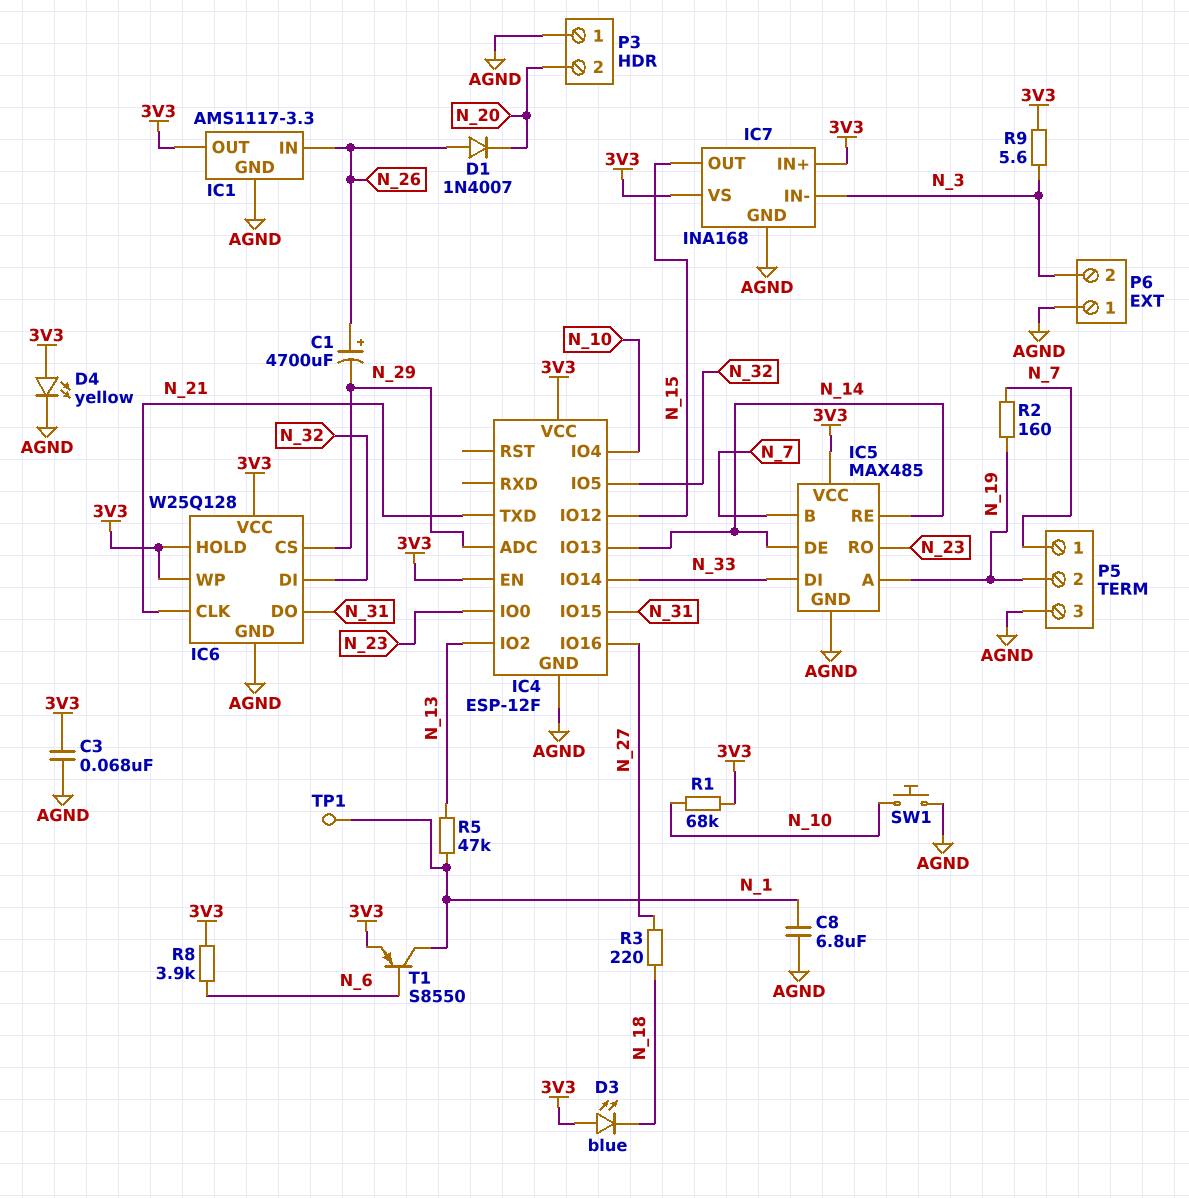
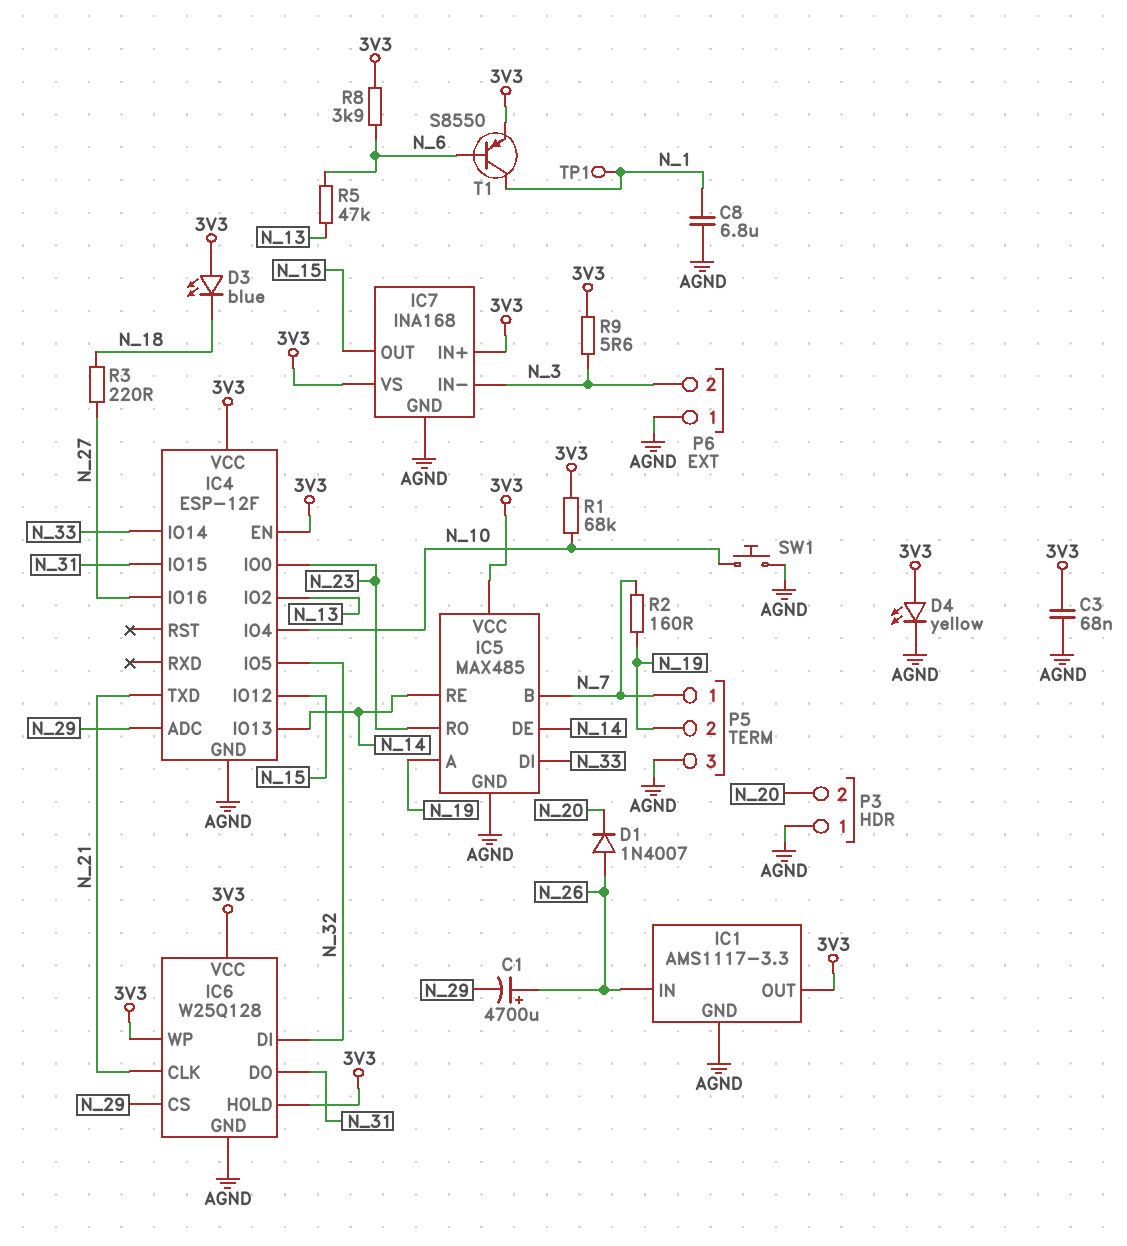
R5: 47k (N_1, N_13) -> 47k (N_6, N_13)

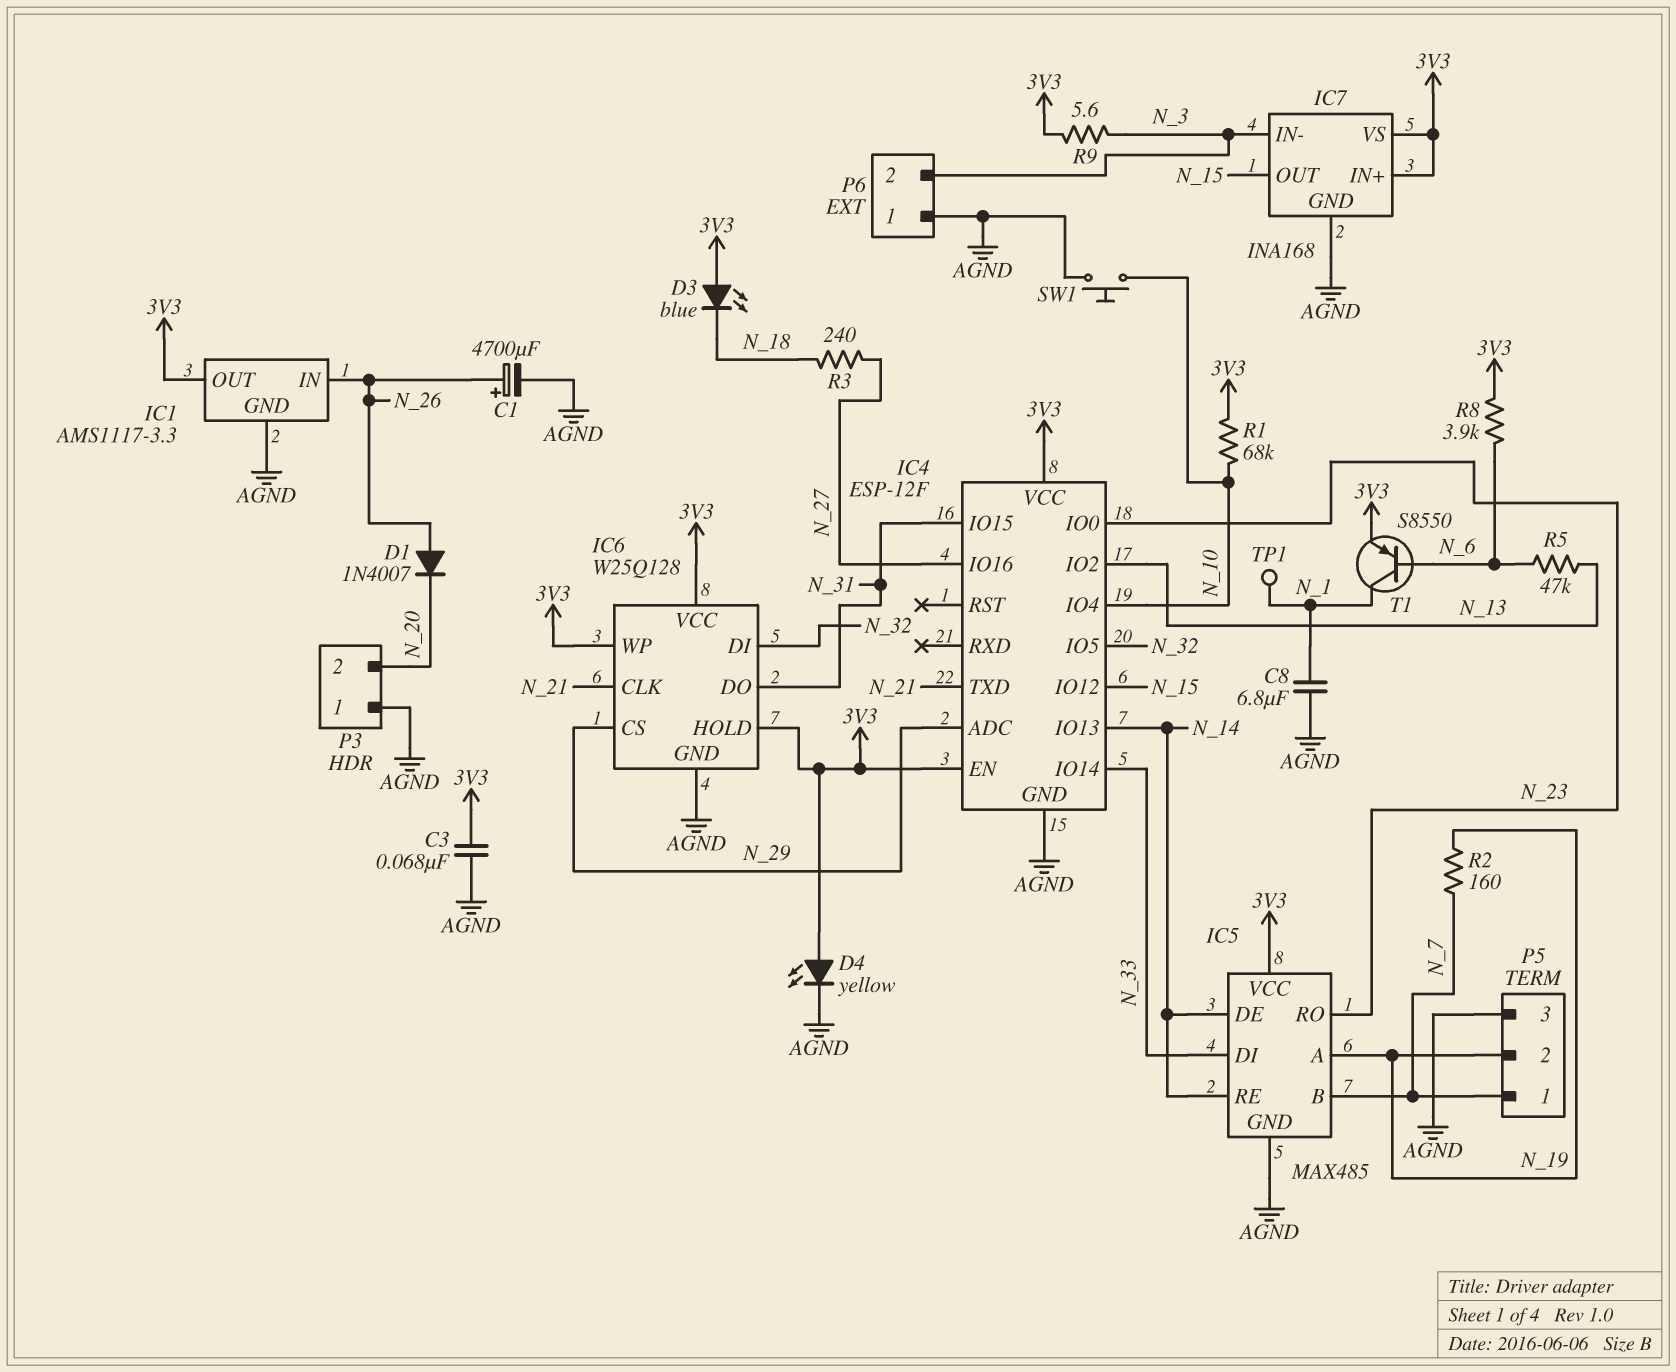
C1: 4700uF (plus N_26, minus N_29) -> 4700uF (plus N_26, minus AGND)
R3: 220 (N_18, N_27) -> 240 (N_18, N_27)

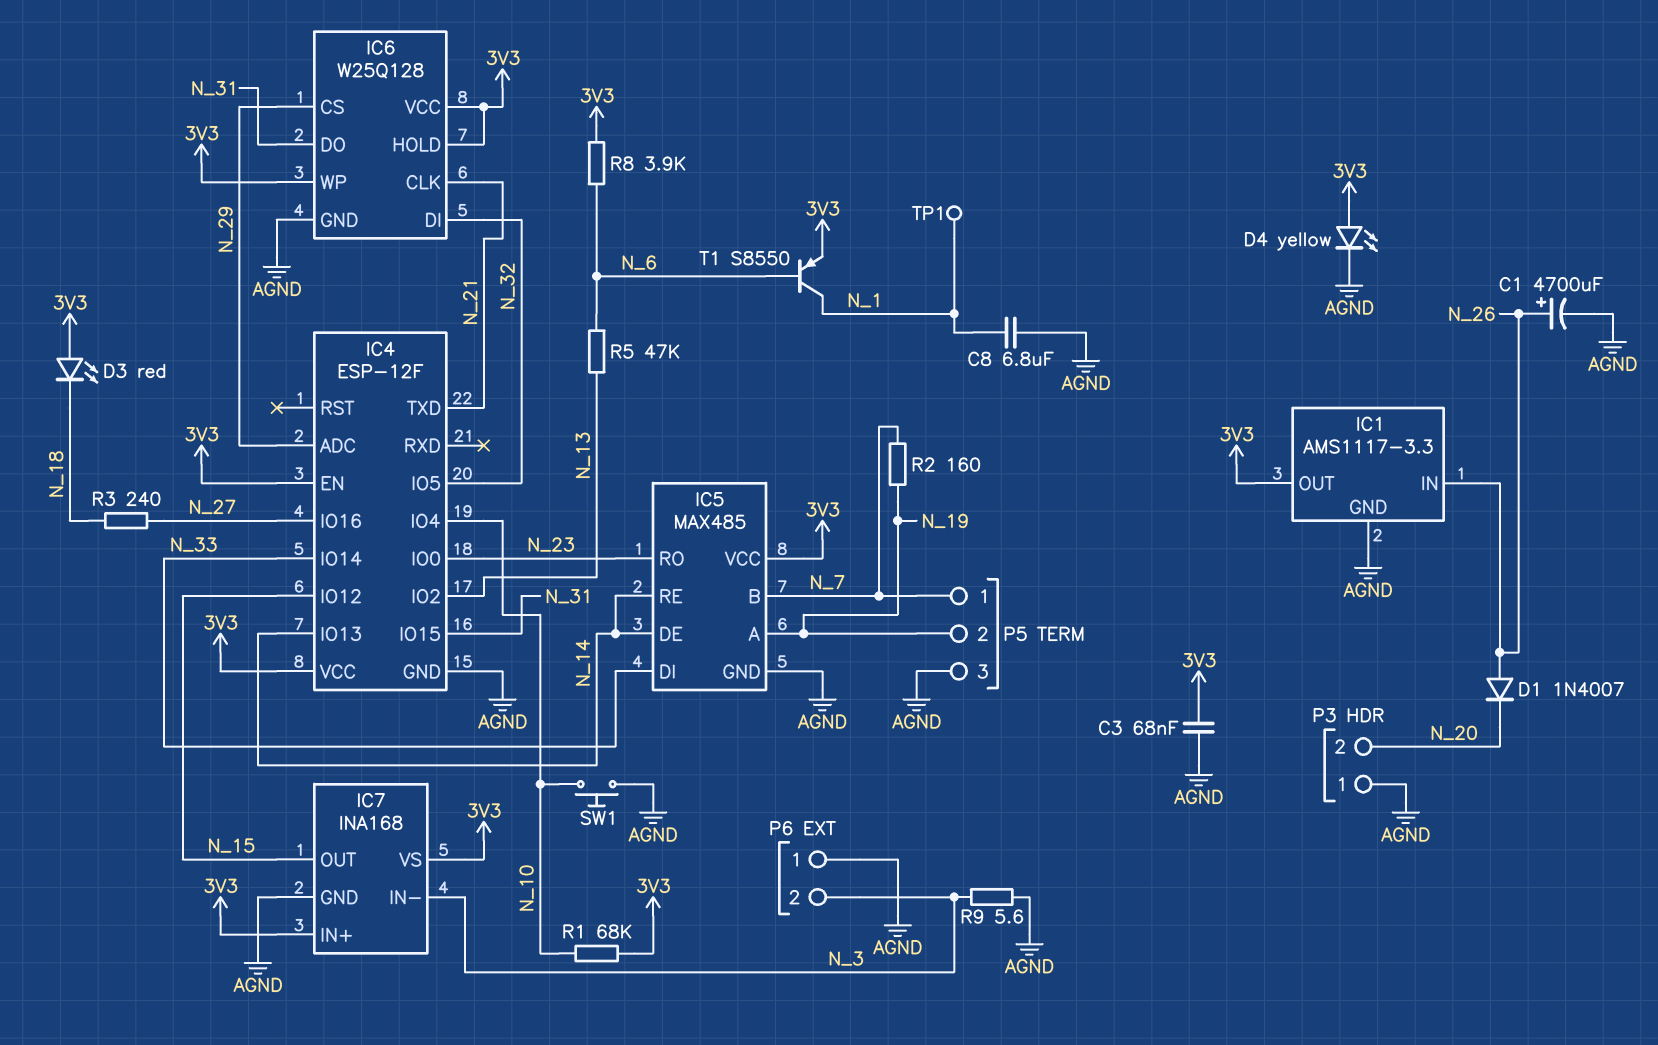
D3: LED blue (A 3V3, K N_18) -> LED red (A 3V3, K N_18)
R9: 5.6 (3V3, N_3) -> 5.6 (AGND, N_3)

